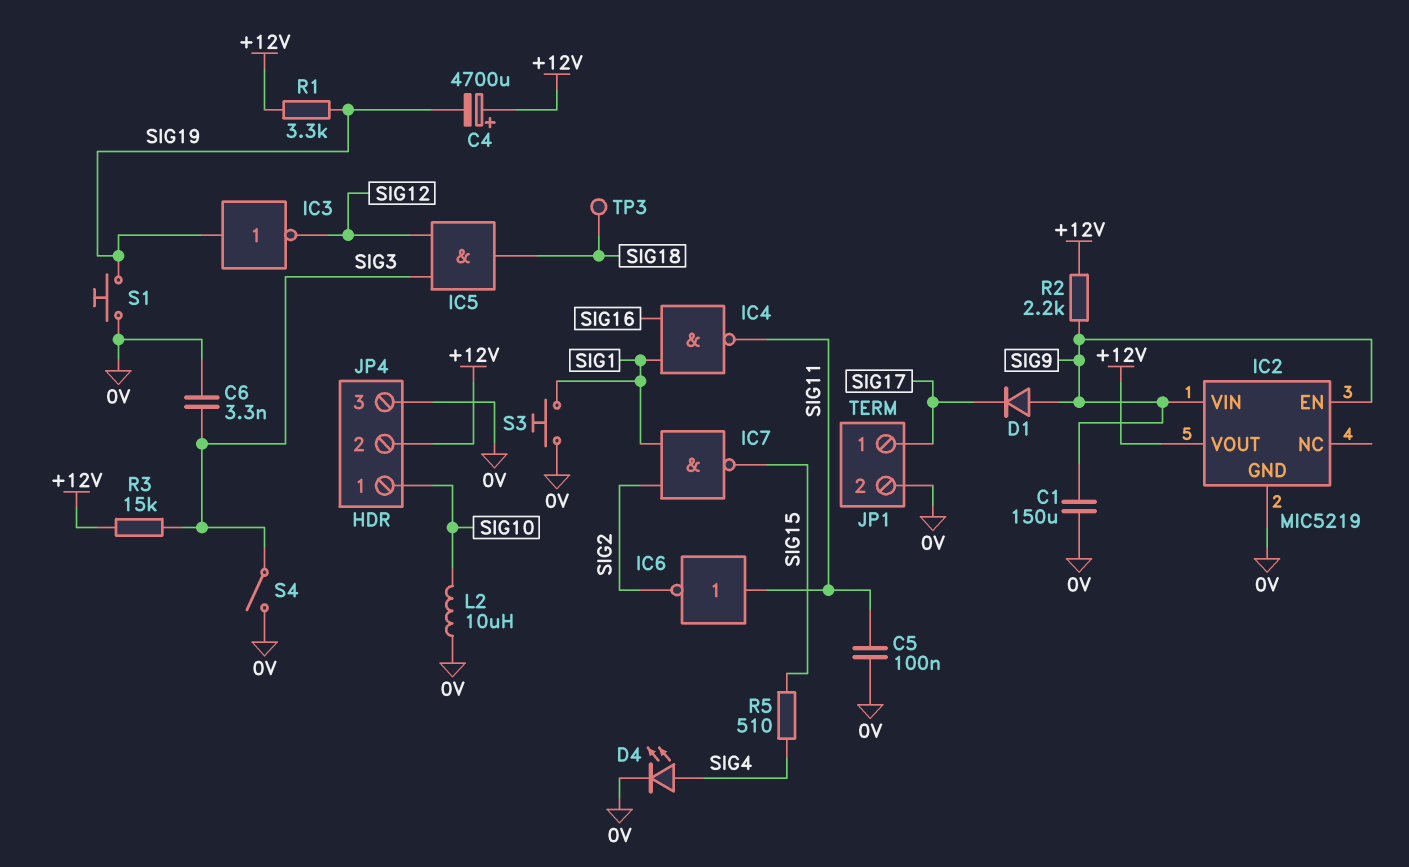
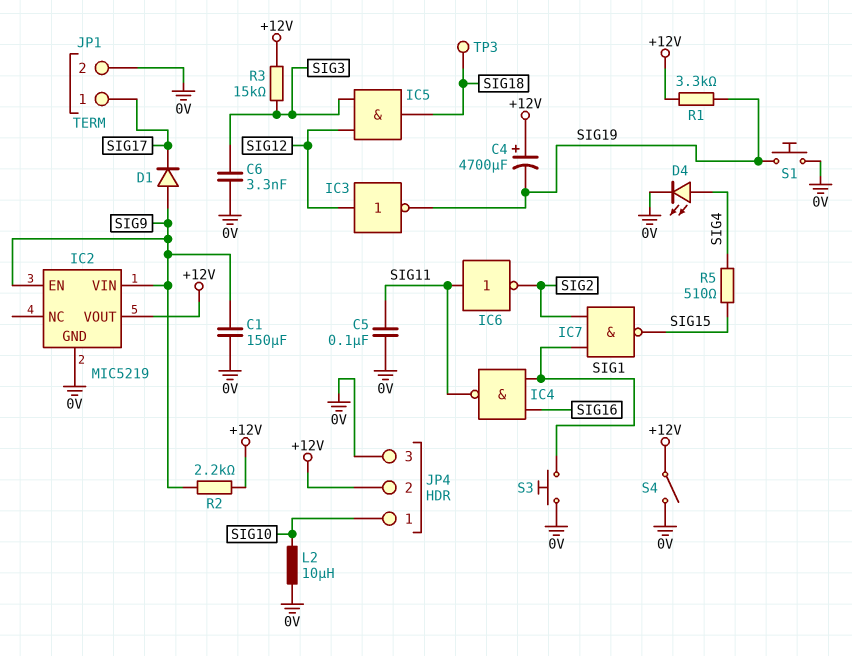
IC3: NOT (in SIG19, out SIG12) -> NOT (in SIG12, out SIG19)
S4: switch (0V, SIG3) -> switch (+12V, 0V)

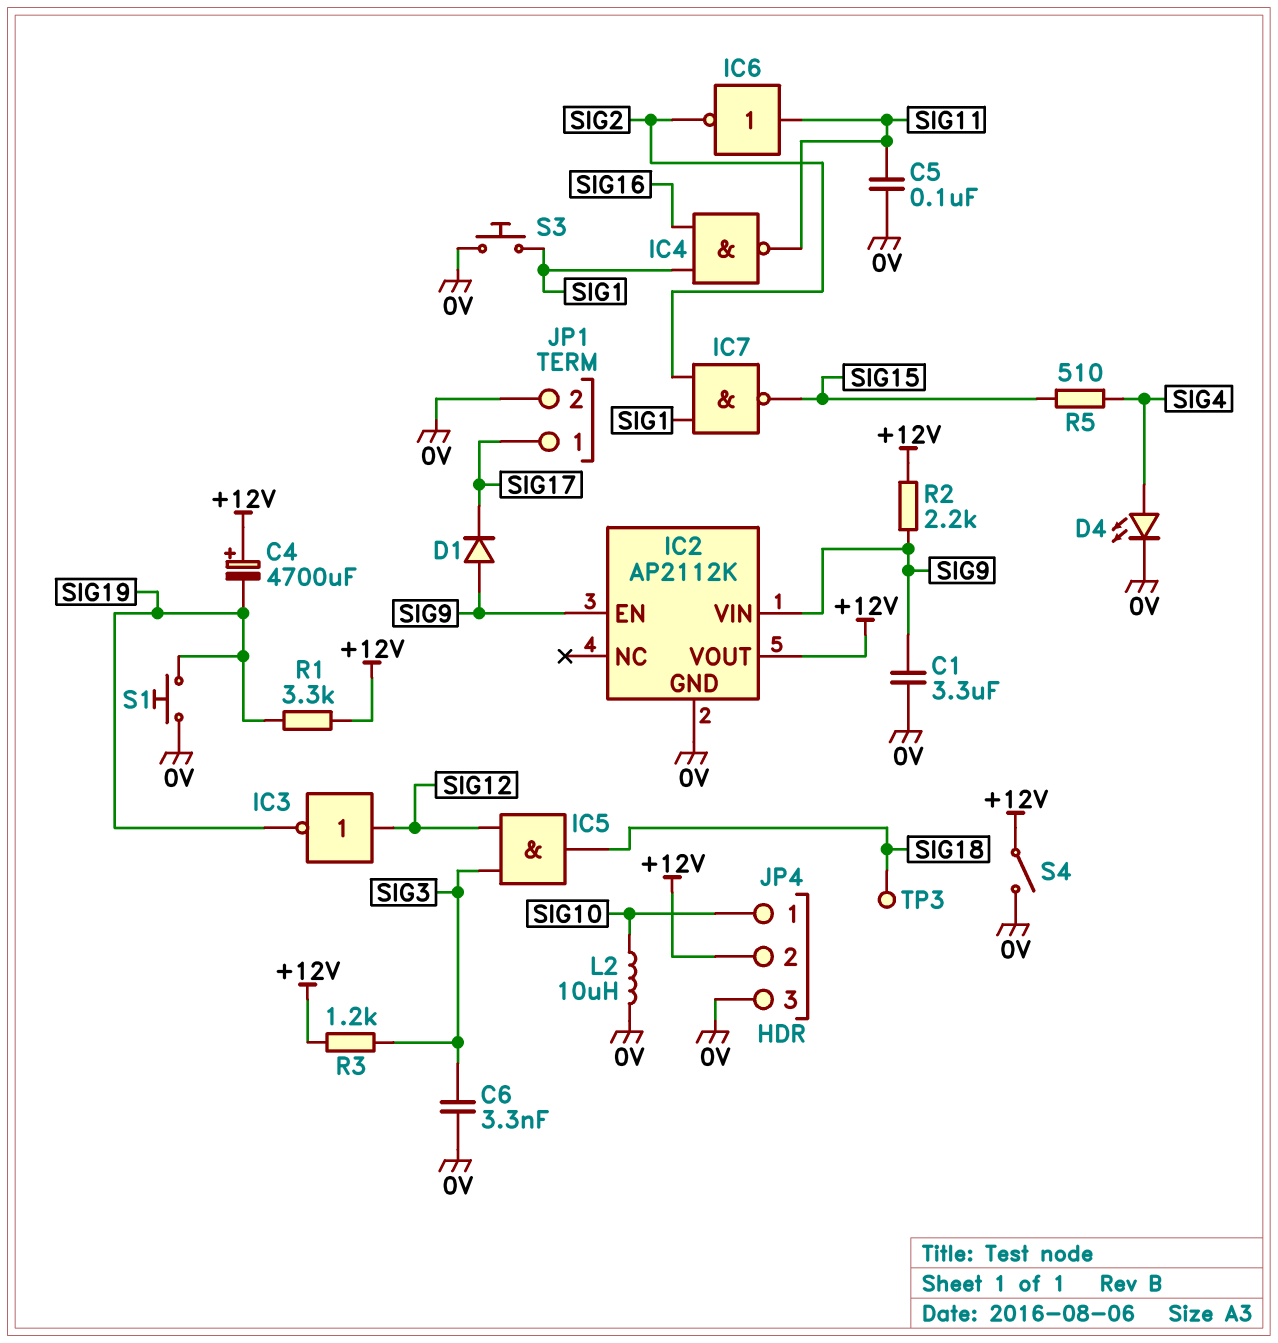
C1: 150uF (0V, SIG9) -> 3.3uF (0V, SIG9)
IC2: MIC5219 -> AP2112K
R3: 15k (+12V, SIG3) -> 1.2k (+12V, SIG3)

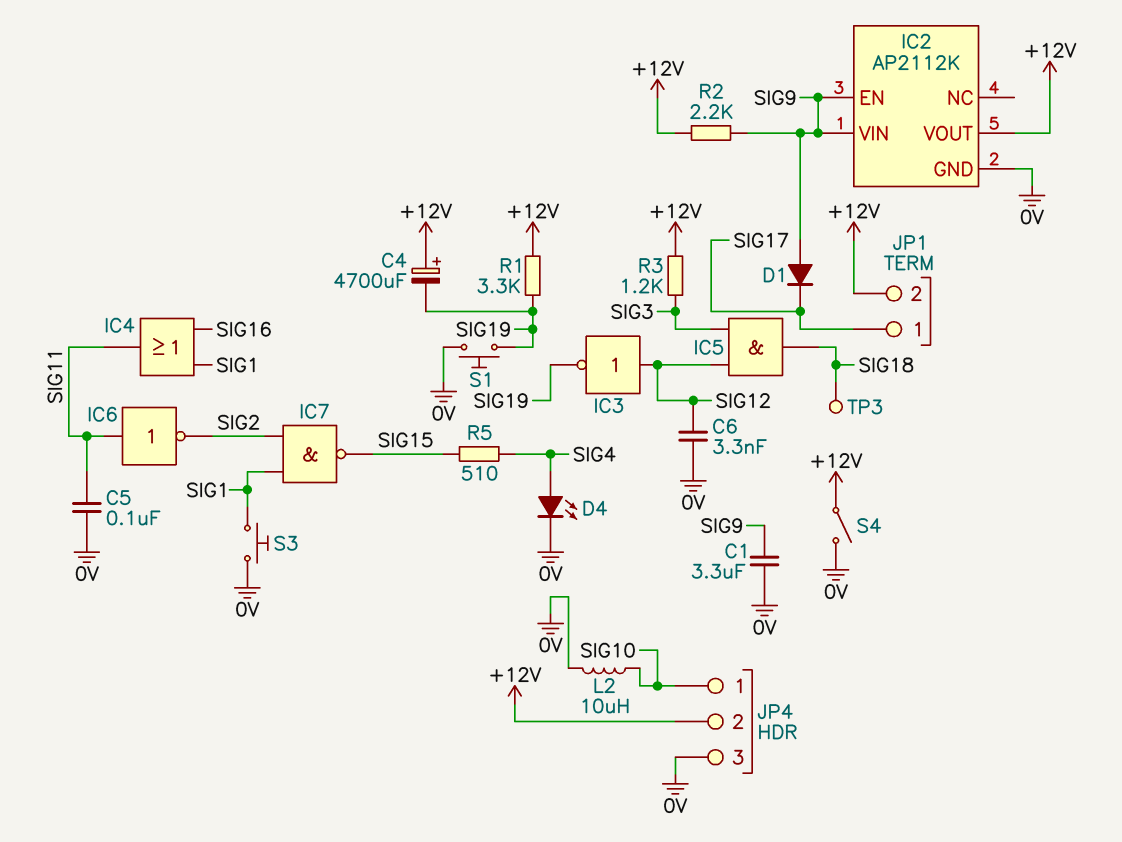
C6: 3.3nF (0V, SIG3) -> 3.3nF (0V, SIG12)
IC4: NAND (in SIG1, in SIG16, out SIG11) -> OR (in SIG1, in SIG16, out SIG11)
JP1 pin 2: 0V -> +12V

